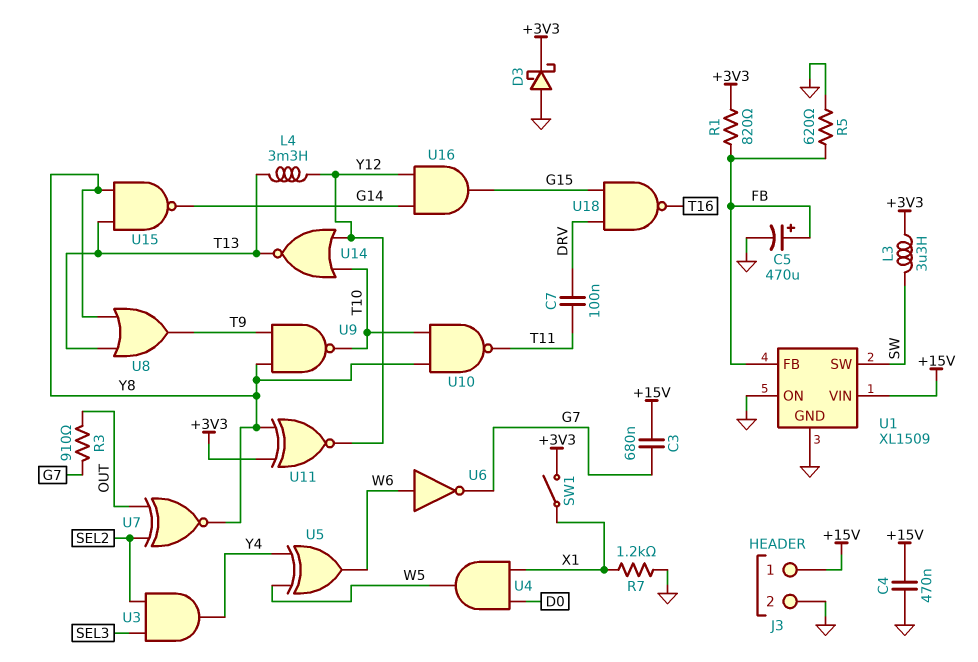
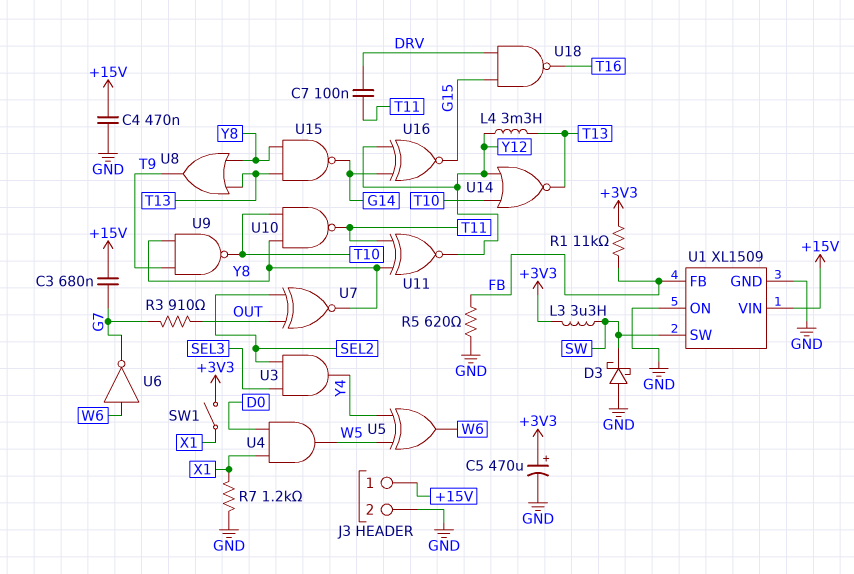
C5: 470uF (plus FB, minus GND) -> 470uF (plus +3V3, minus GND)
D3: schottky (A GND, K +3V3) -> schottky (A GND, K SW)
R1: 820 (+3V3, FB) -> 11k (+3V3, FB)
U11: XNOR (in +3V3, in Y8, out Y12) -> XNOR (in T11, in Y8, out Y12)
U16: AND (in G14, in Y12, out G15) -> XNOR (in G14, in Y12, out G15)

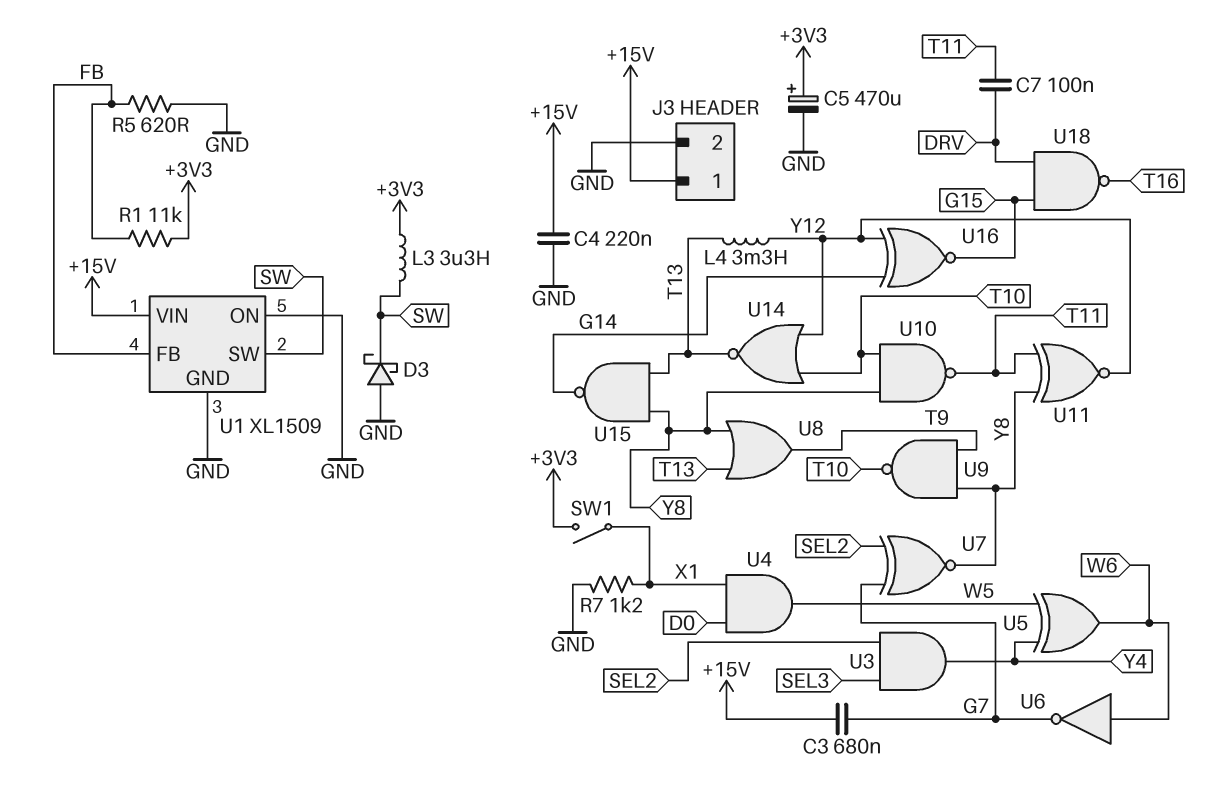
C4: 470nF (+15V, GND) -> 220nF (+15V, GND)
R3: 910 (G7, OUT) -> none
U7: XNOR (in OUT, in SEL2, out Y8) -> XNOR (in G7, in SEL2, out Y8)

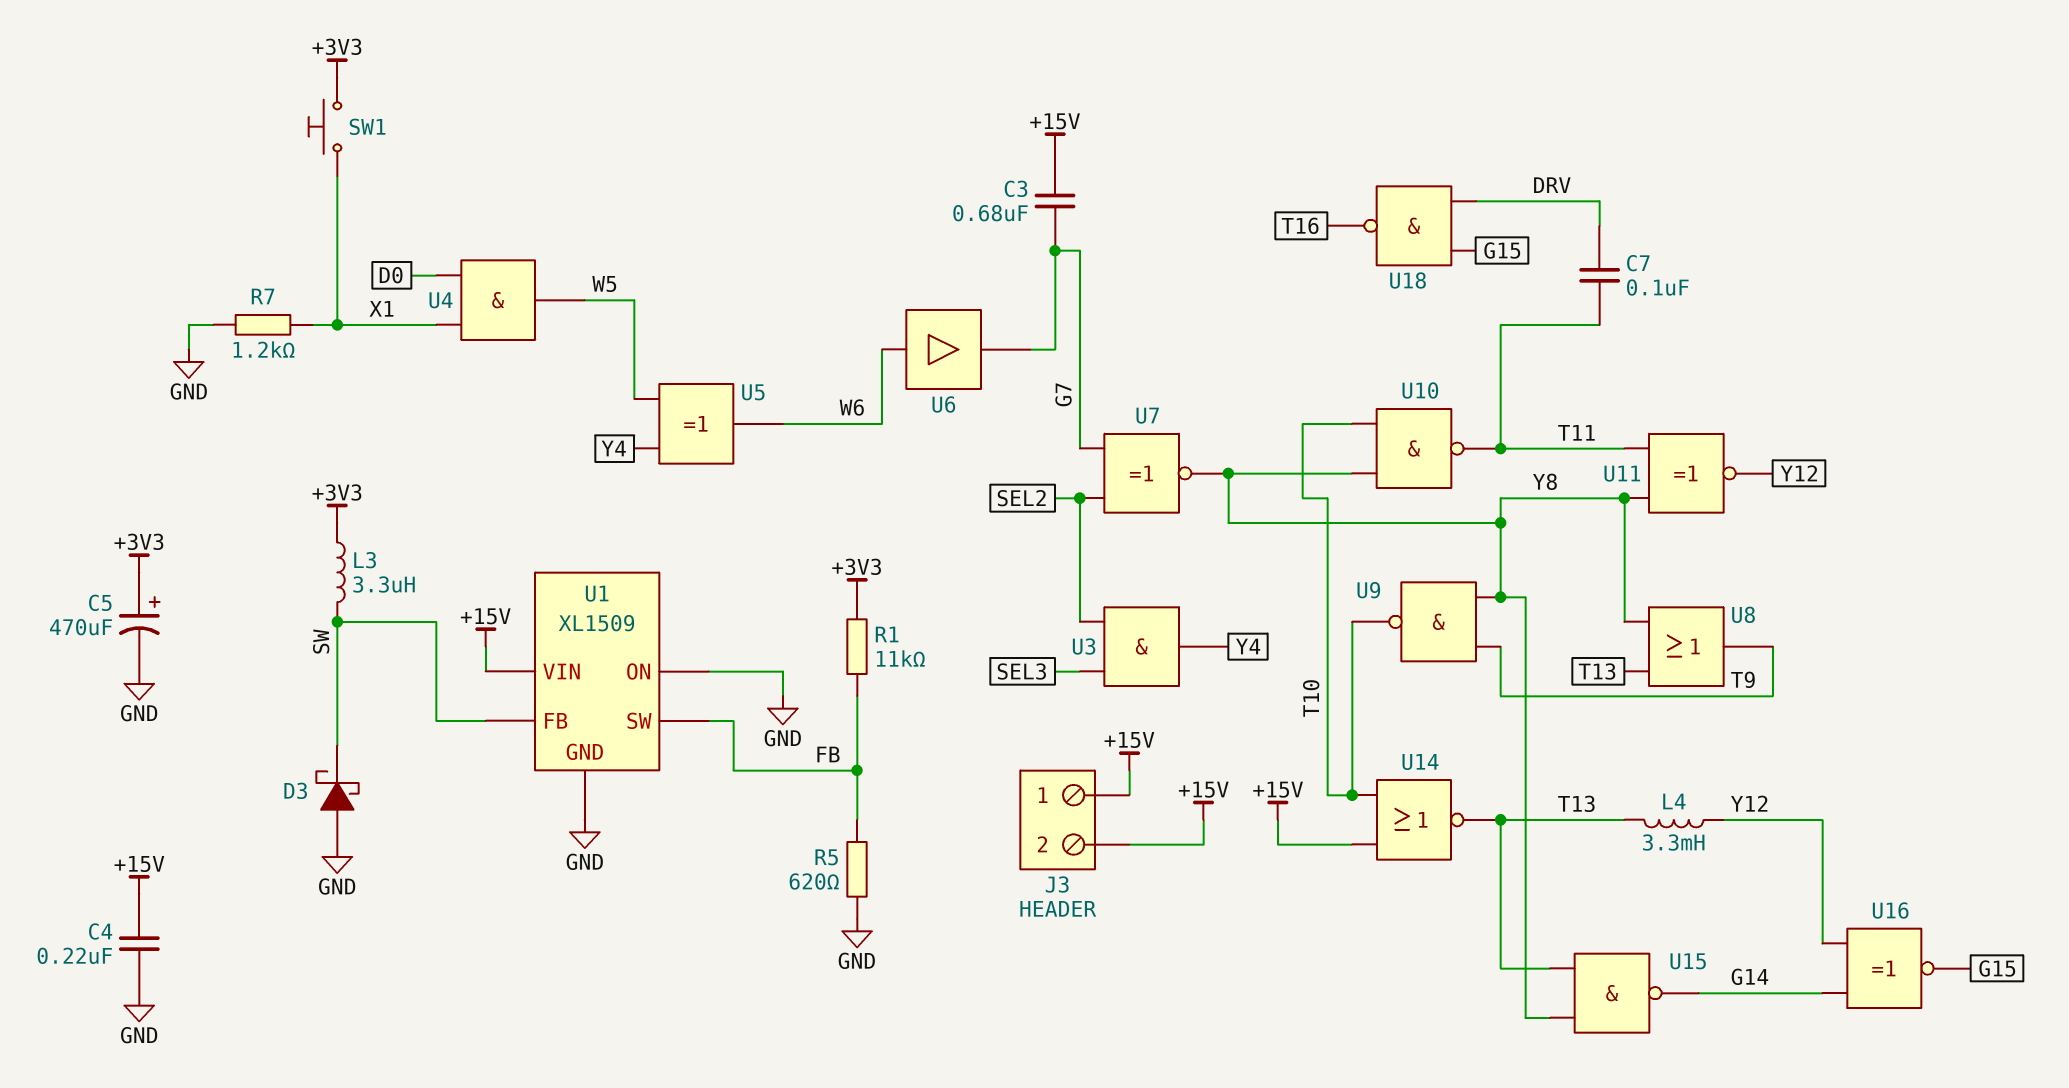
J3 pin 2: GND -> +15V
SW1: switch (+3V3, X1) -> button (+3V3, X1)
U1 pin FB: FB -> SW
U1 pin SW: SW -> FB
U6: NOT (in W6, out G7) -> buffer (in W6, out G7)
U14: NOR (in T10, in Y12, out T13) -> NOR (in +15V, in T10, out T13)

